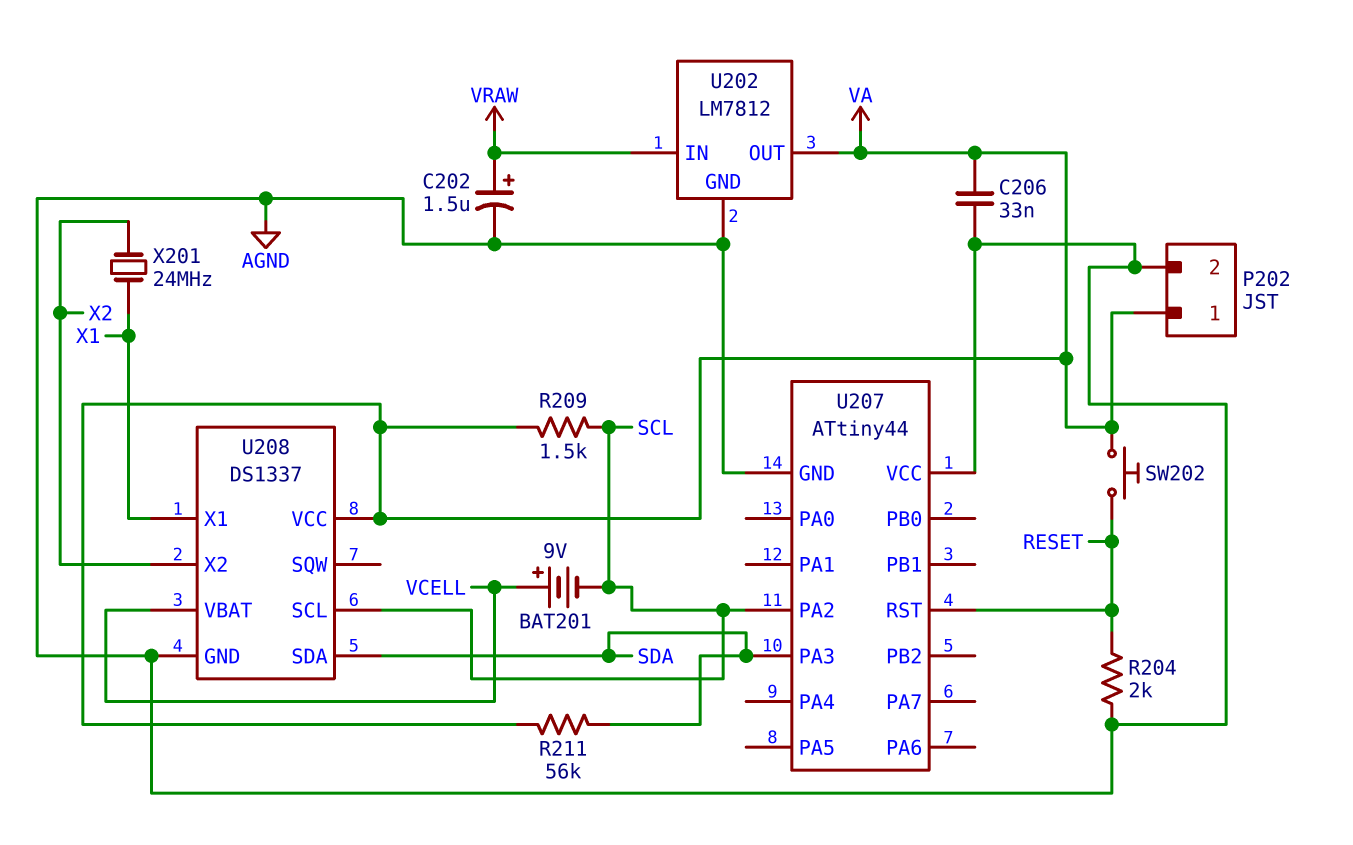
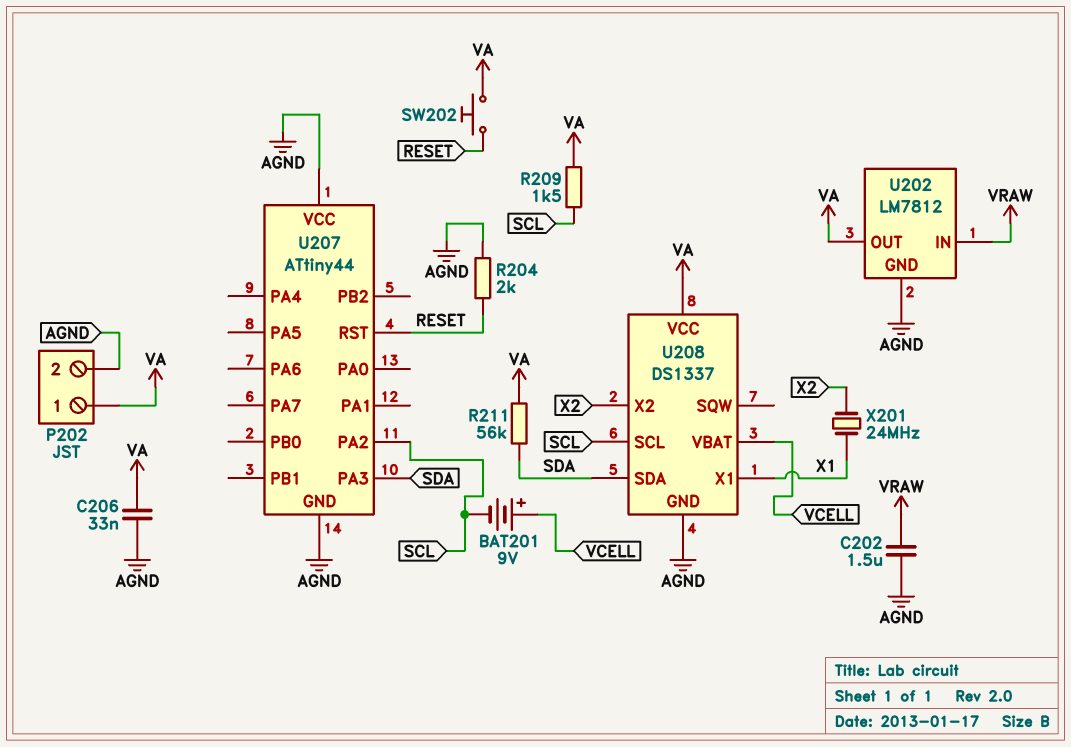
C202: 1.5uF (plus VRAW, minus AGND) -> 1.5uF (AGND, VRAW)

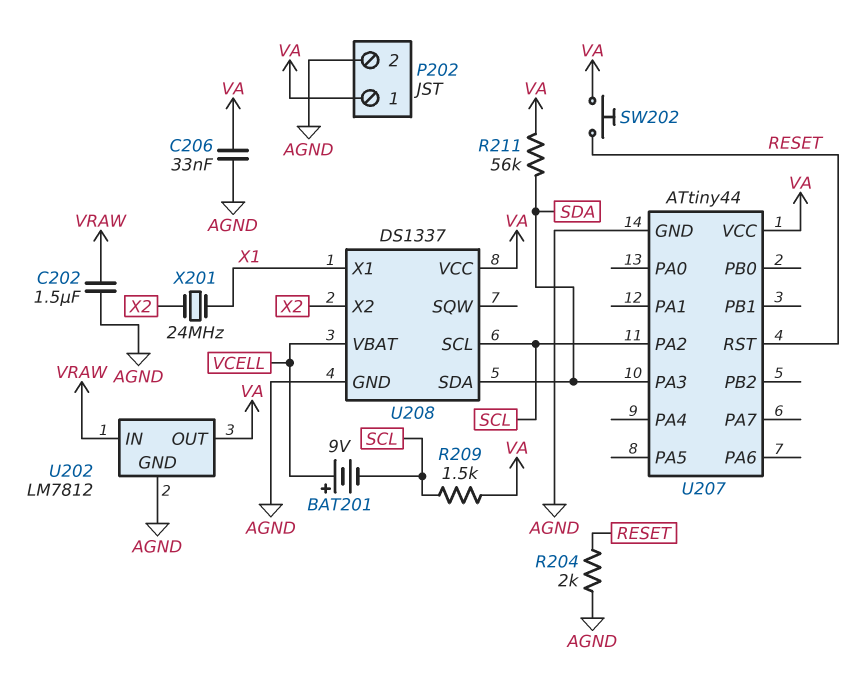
U207 pin VCC: AGND -> VA

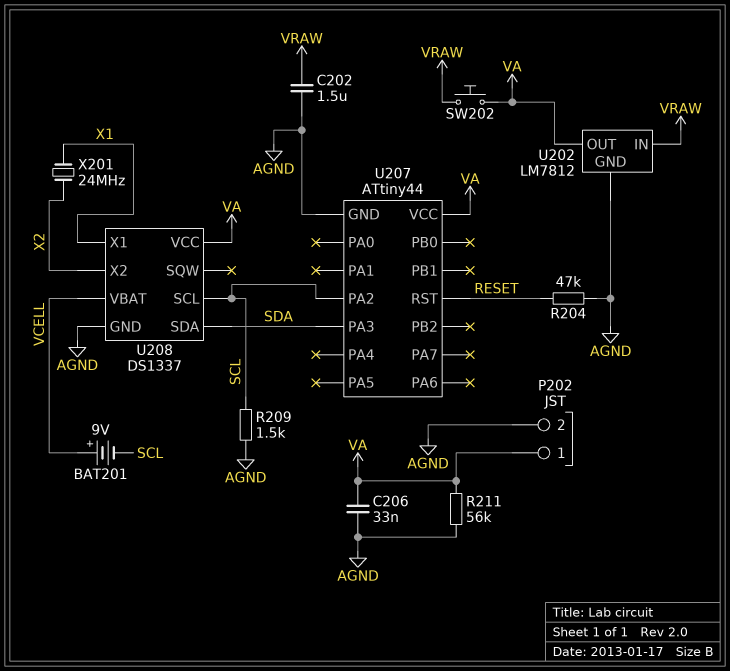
R204: 2k (AGND, RESET) -> 47k (AGND, RESET)
R209: 1.5k (SCL, VA) -> 1.5k (AGND, SCL)
R211: 56k (SDA, VA) -> 56k (AGND, VA)
SW202: button (RESET, VA) -> button (VA, VRAW)

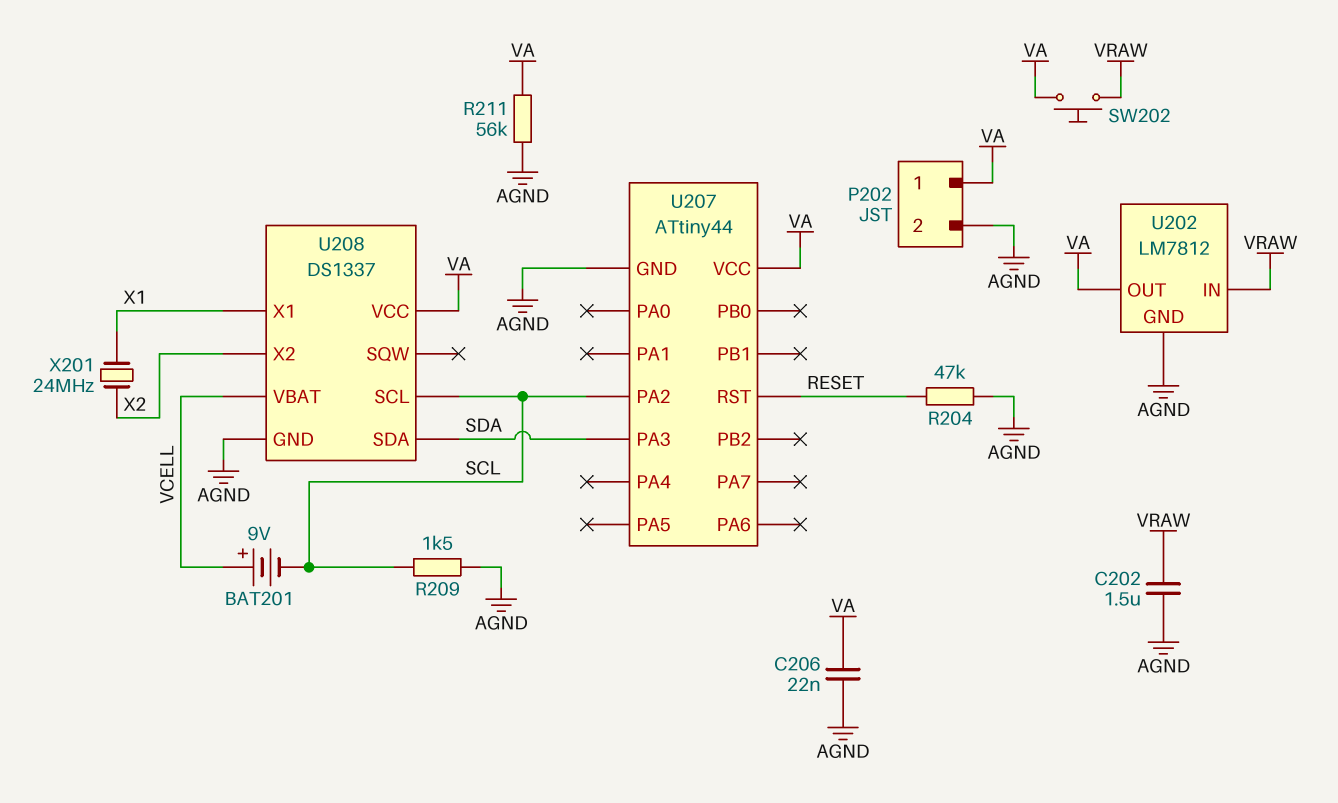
C206: 33nF (AGND, VA) -> 22nF (AGND, VA)

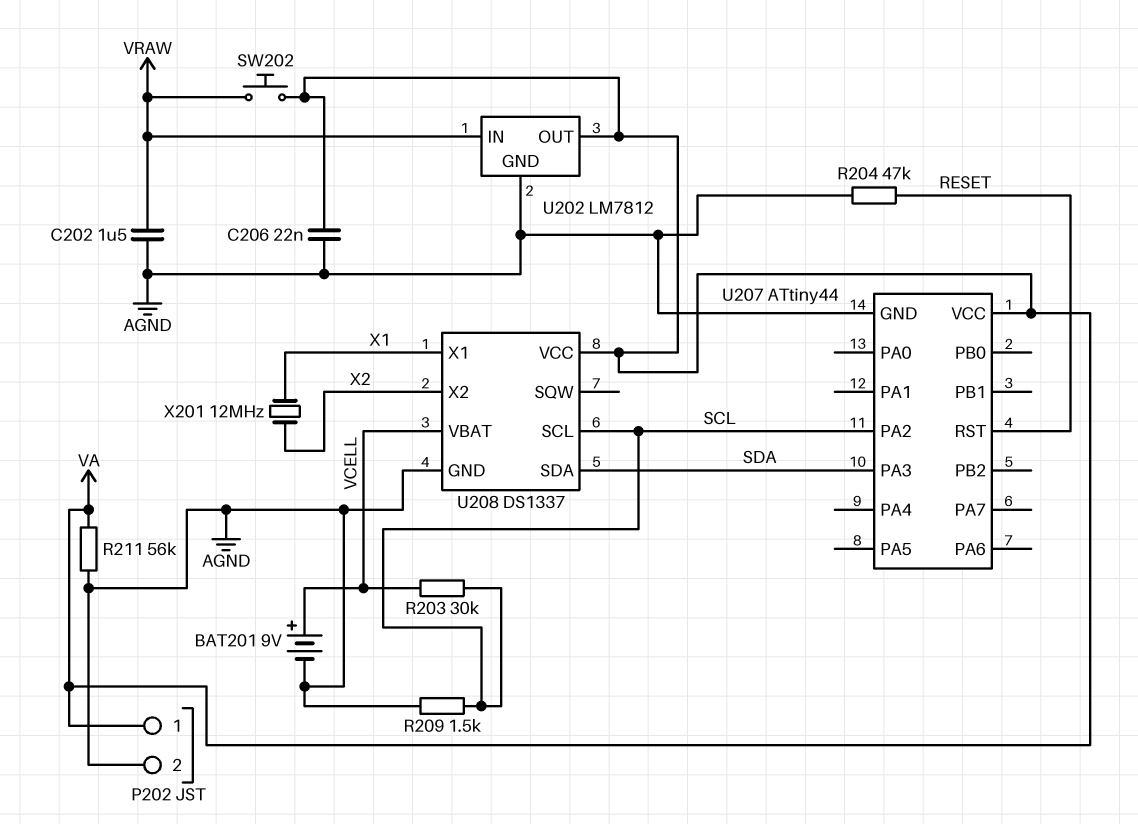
BAT201: 9V (plus VCELL, minus SCL) -> 9V (plus VCELL, minus AGND)
R203: none -> 30k (SCL, VCELL)
X201: 24MHz (X1, X2) -> 12MHz (X1, X2)

